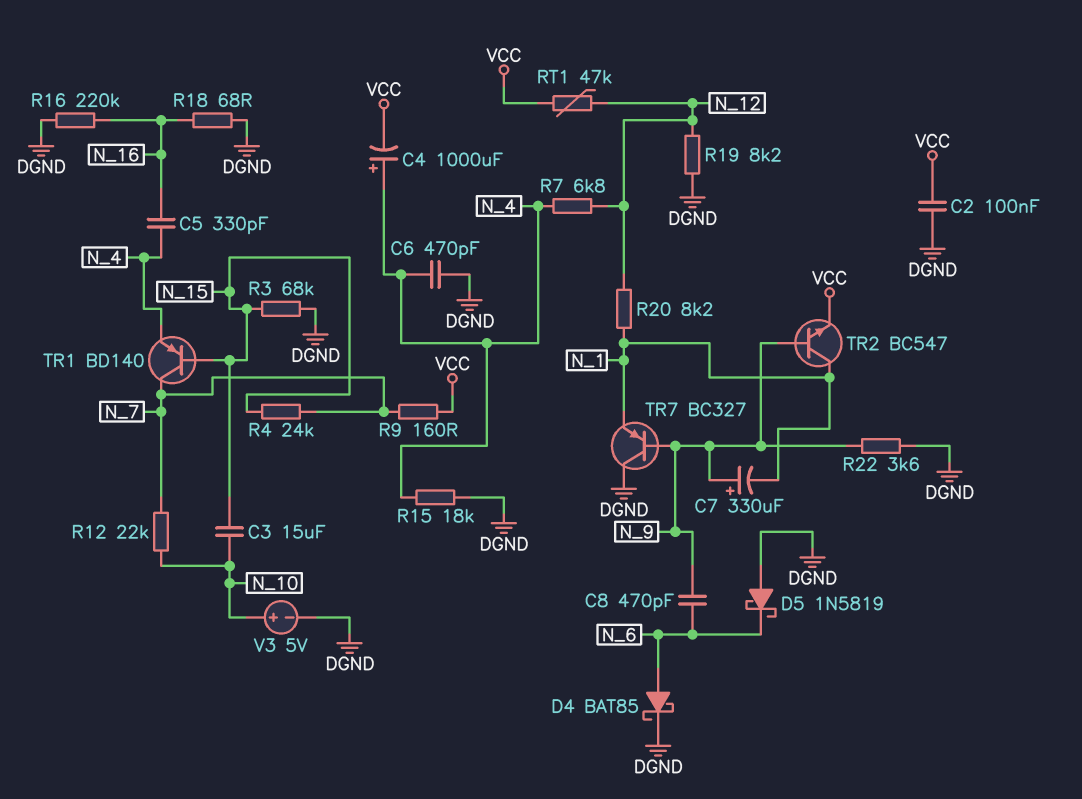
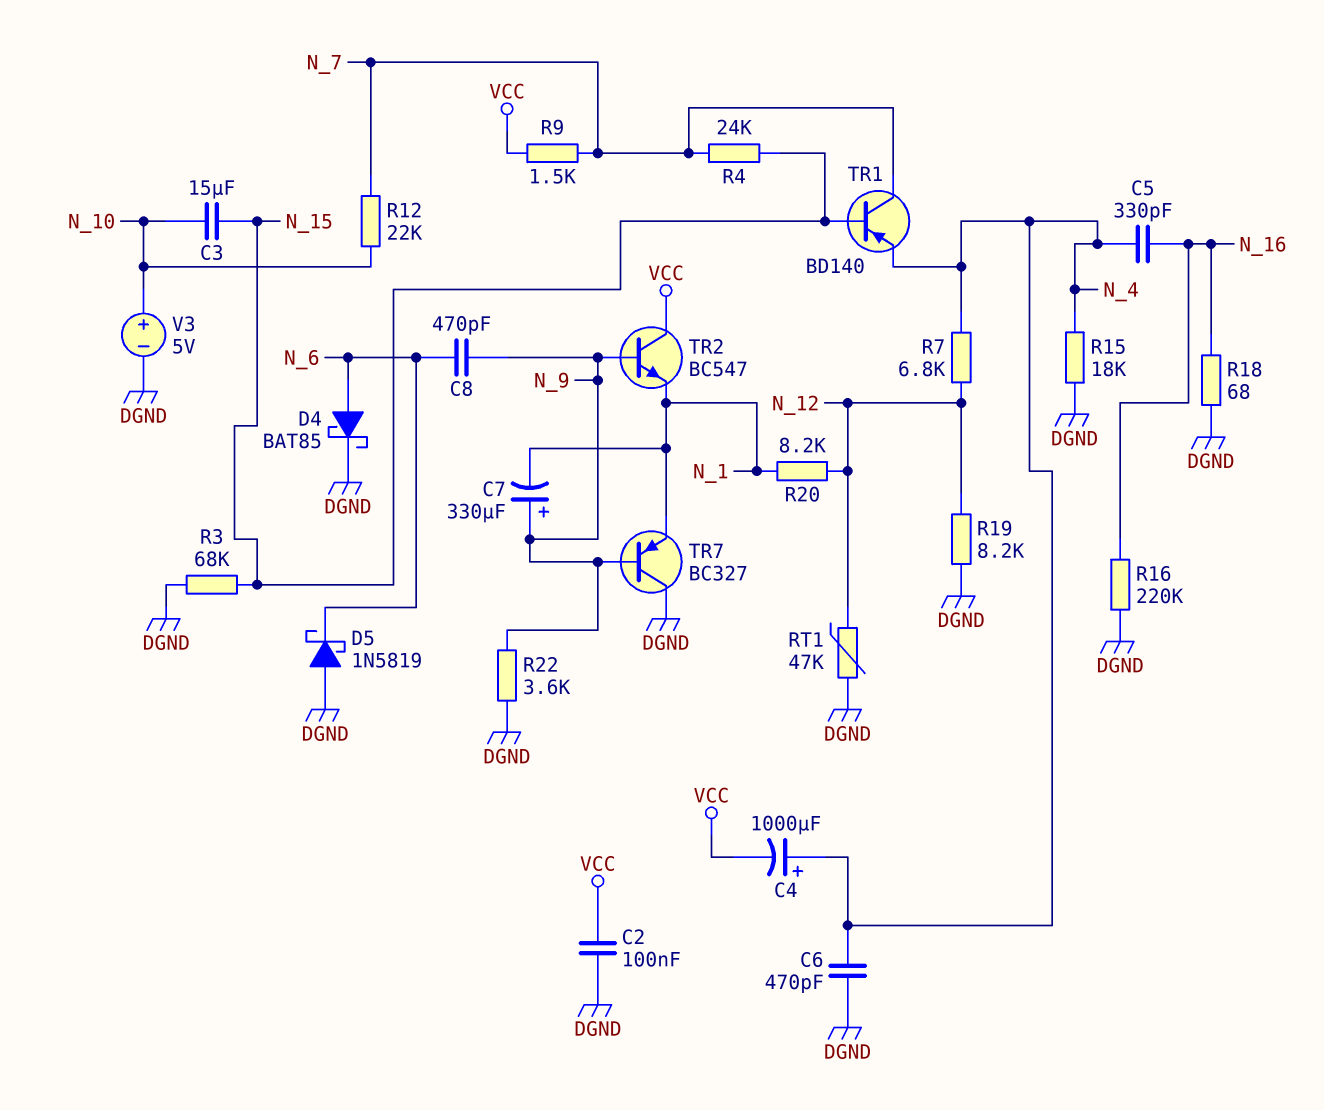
R9: 160 (N_7, VCC) -> 1.5k (N_7, VCC)
RT1: 47k (N_12, VCC) -> 47k (DGND, N_12)
TR2: NPN BC547 (B N_9, C N_1, E VCC) -> NPN BC547 (B N_9, C VCC, E N_1)

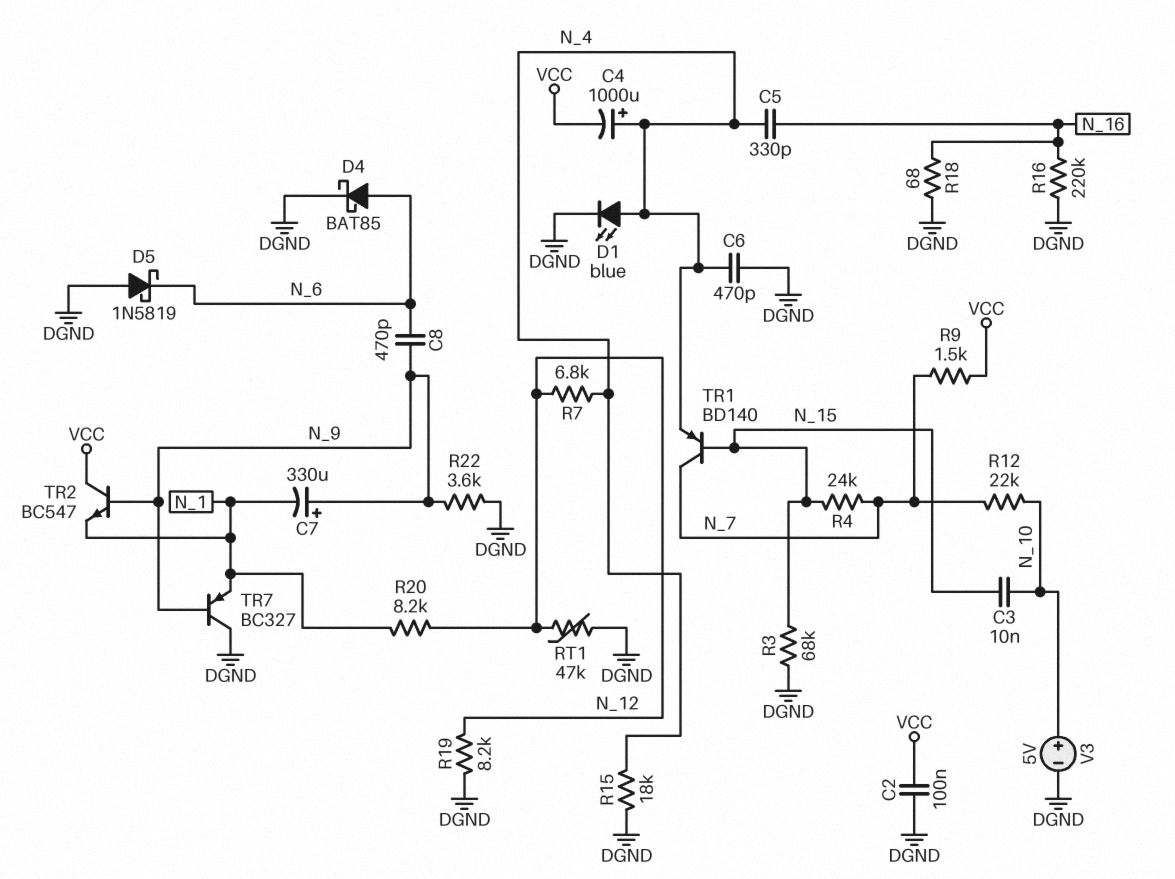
C3: 15uF (N_10, N_15) -> 10nF (N_10, N_15)
D1: none -> LED blue (A N_4, K DGND)

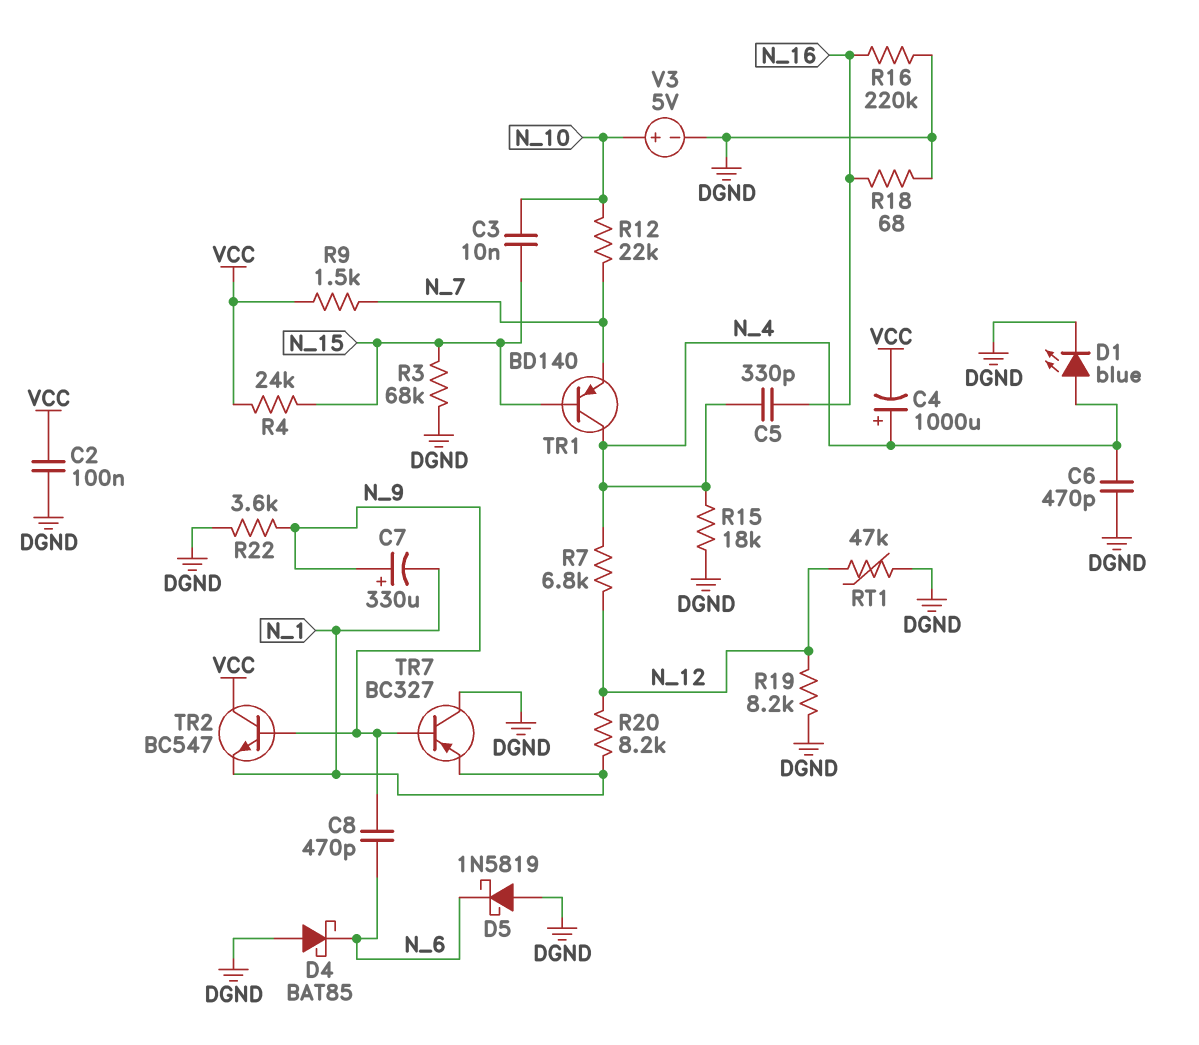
D4: schottky BAT85 (A N_6, K DGND) -> schottky BAT85 (A DGND, K N_6)
R4: 24k (N_7, N_15) -> 24k (N_15, VCC)
TR1: PNP BD140 (B N_15, C N_7, E N_4) -> PNP BD140 (B N_15, C N_4, E N_7)

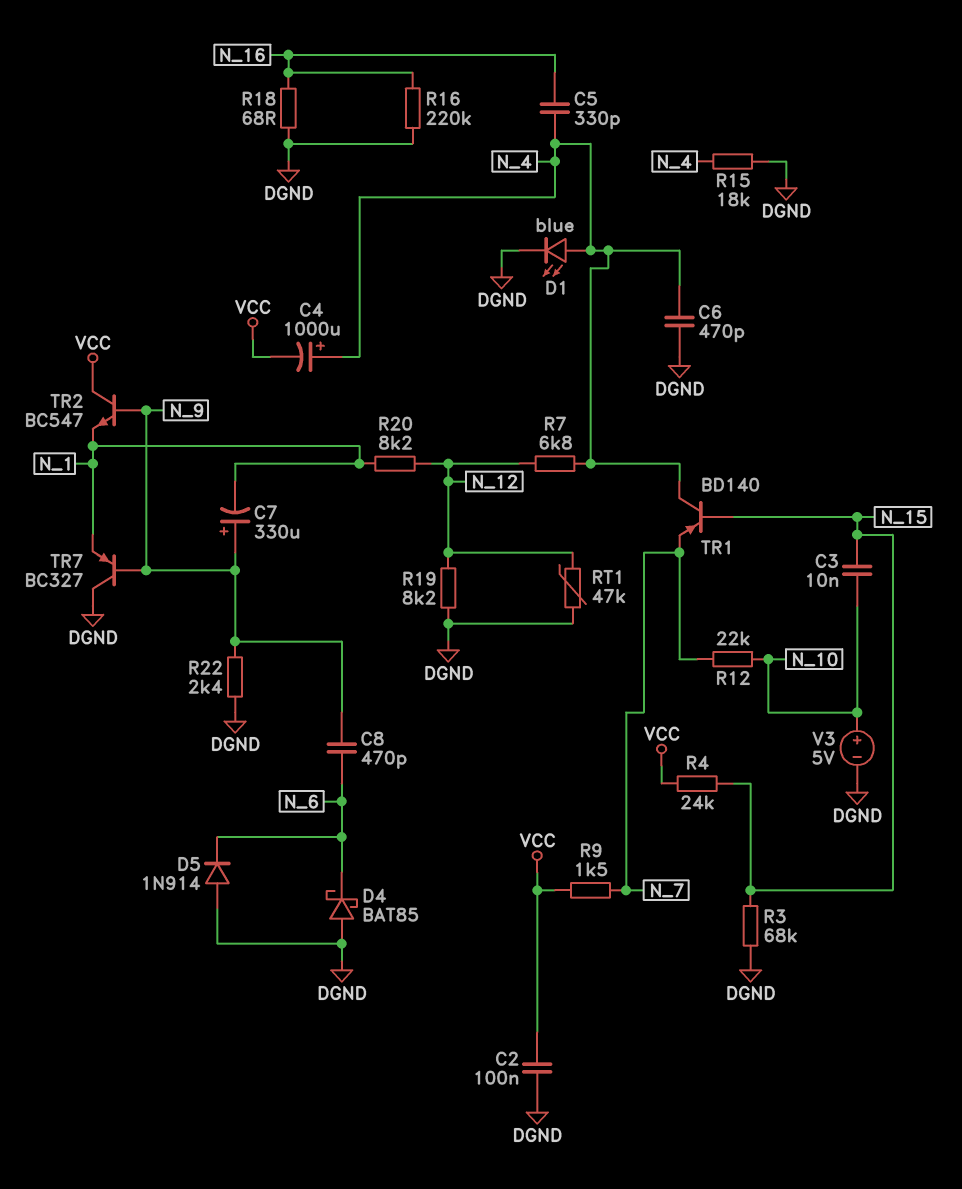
D5: schottky 1N5819 (A DGND, K N_6) -> diode 1N914 (A DGND, K N_6)
R22: 3.6k (DGND, N_9) -> 2.4k (DGND, N_9)

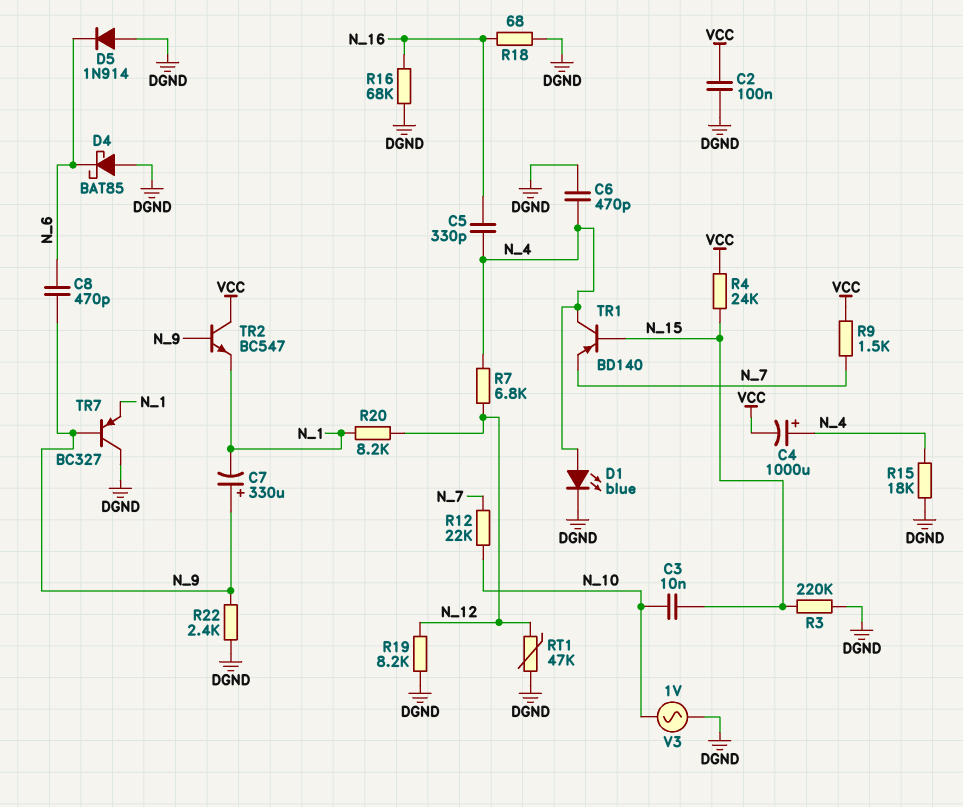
R3: 68k (DGND, N_15) -> 220k (DGND, N_15)
R16: 220k (DGND, N_16) -> 68k (DGND, N_16)
V3: 5V (plus N_10, minus DGND) -> AC 1V (DGND, N_10)

